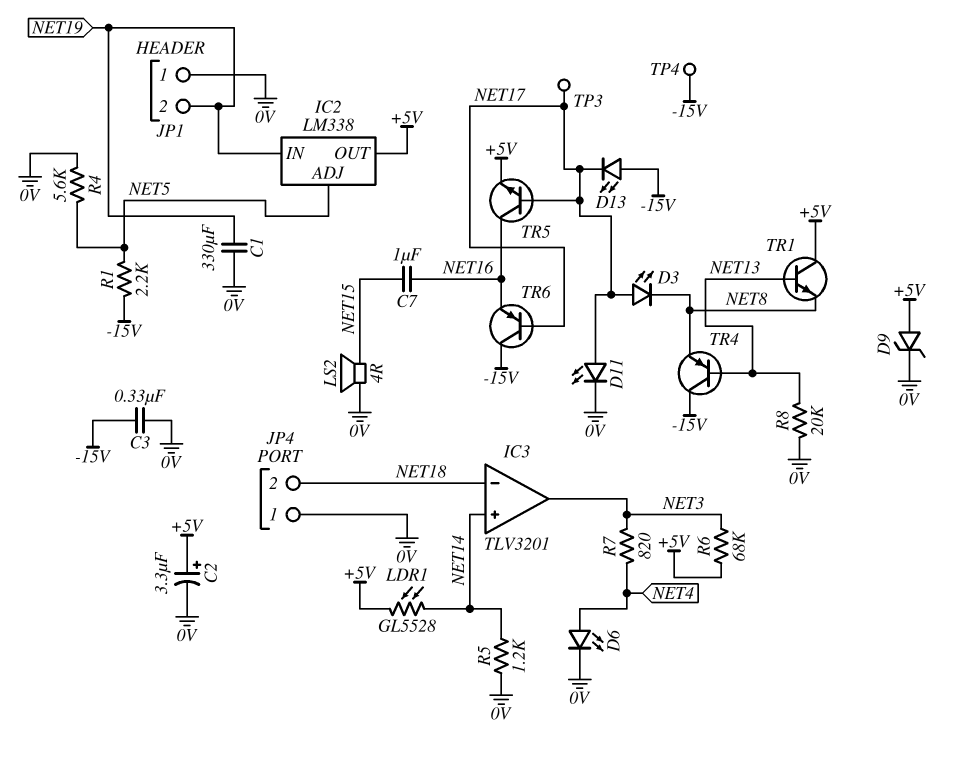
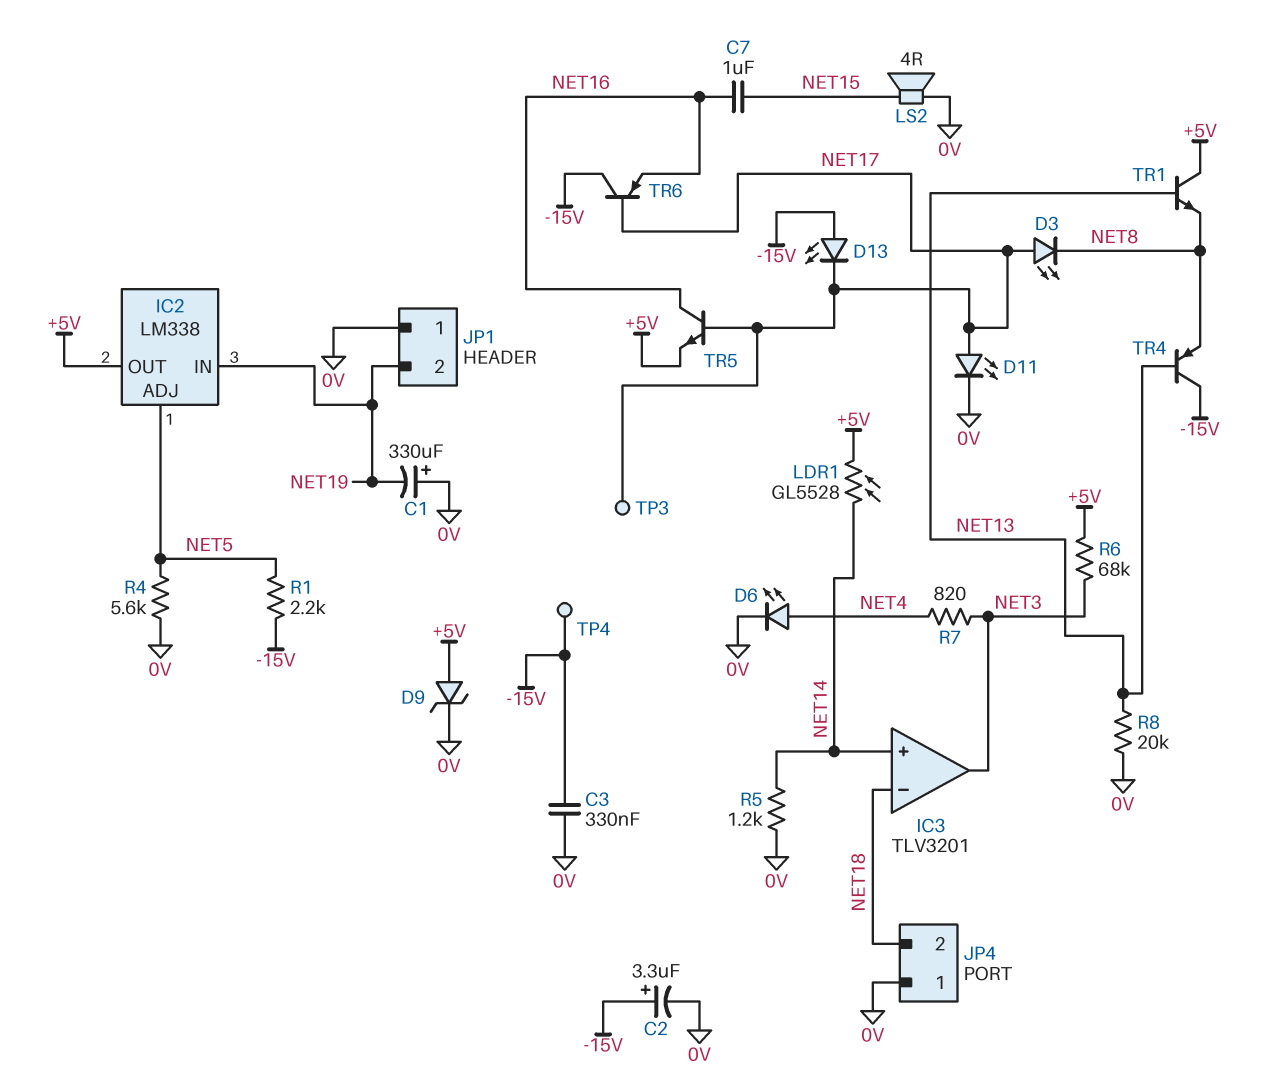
C1: 330uF (0V, NET19) -> 330uF (plus 0V, minus NET19)
C2: 3.3uF (plus +5V, minus 0V) -> 3.3uF (plus -15V, minus 0V)

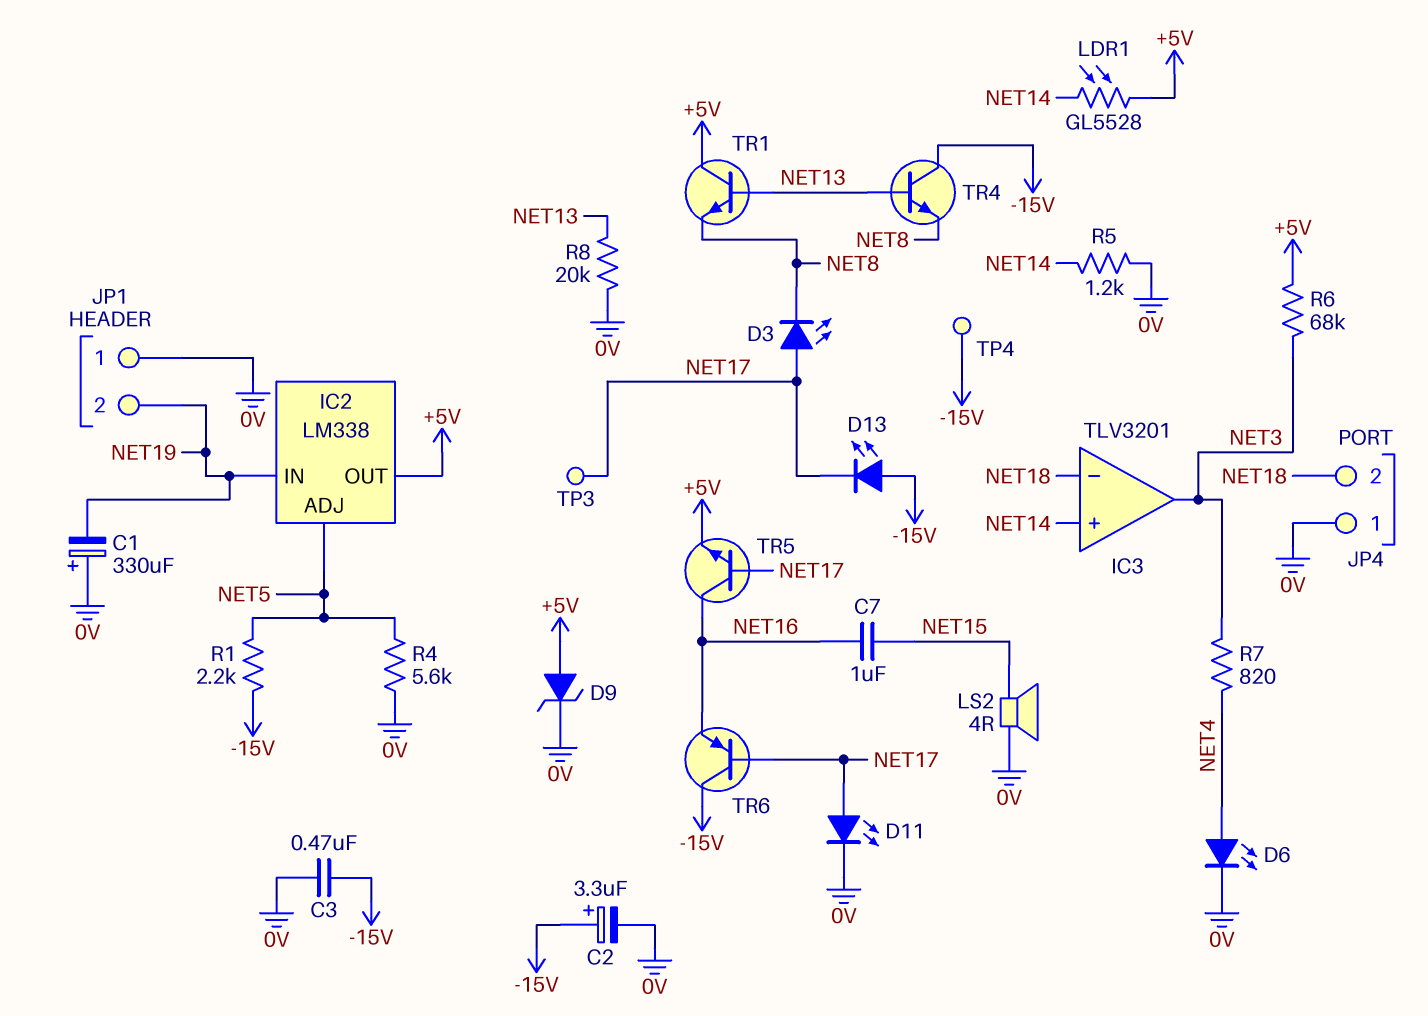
C3: 330nF (-15V, 0V) -> 470nF (-15V, 0V)
TR4: PNP (B NET13, C -15V, E NET8) -> NPN (B NET13, C -15V, E NET8)

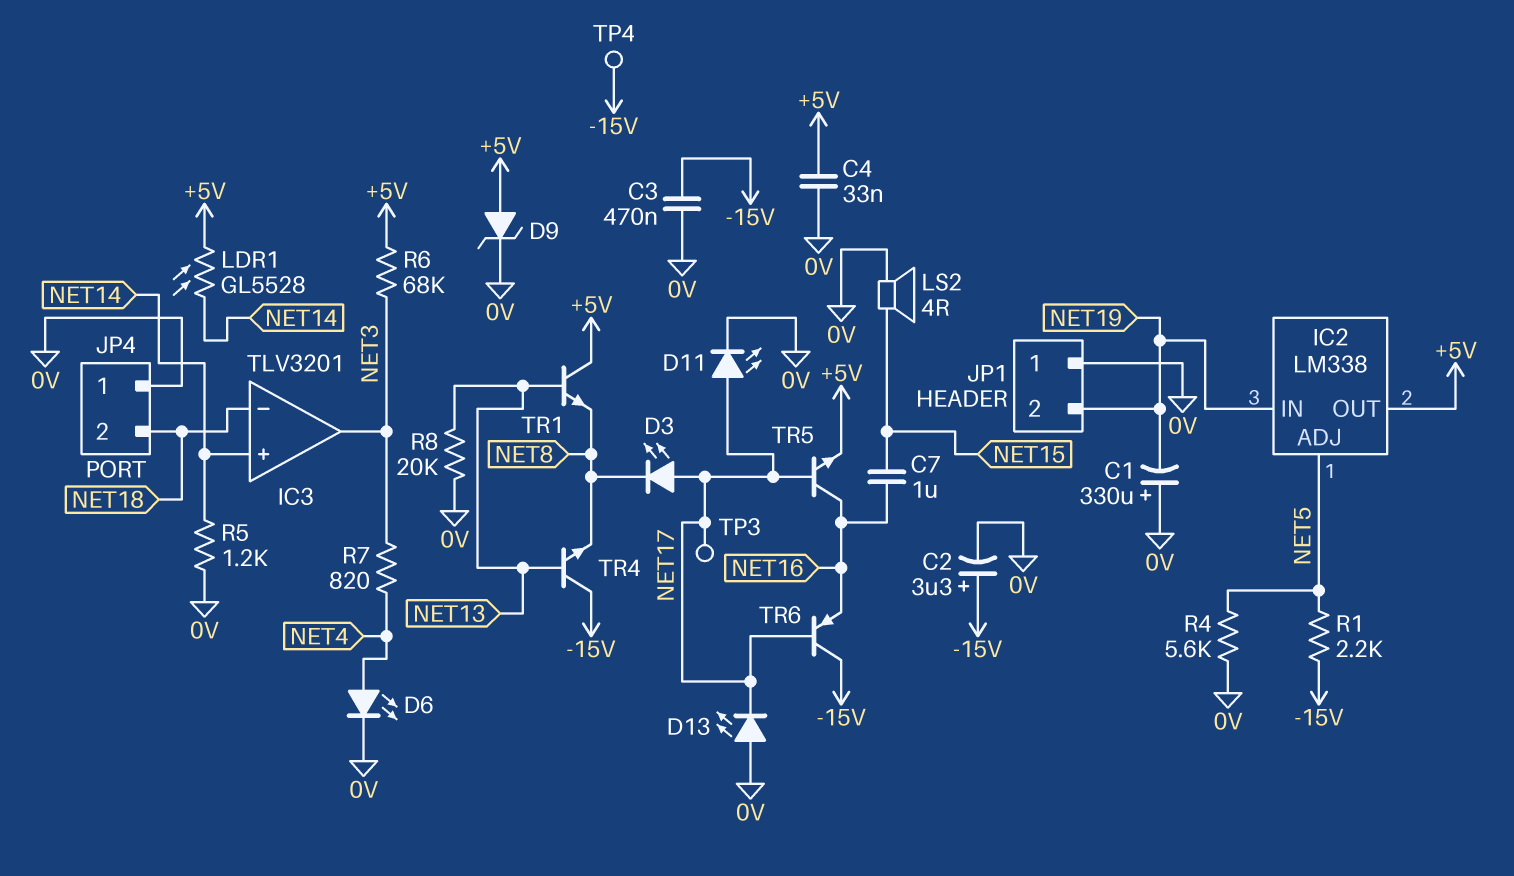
C4: none -> 33nF (+5V, 0V)
D13: LED (A -15V, K NET17) -> LED (A 0V, K NET17)

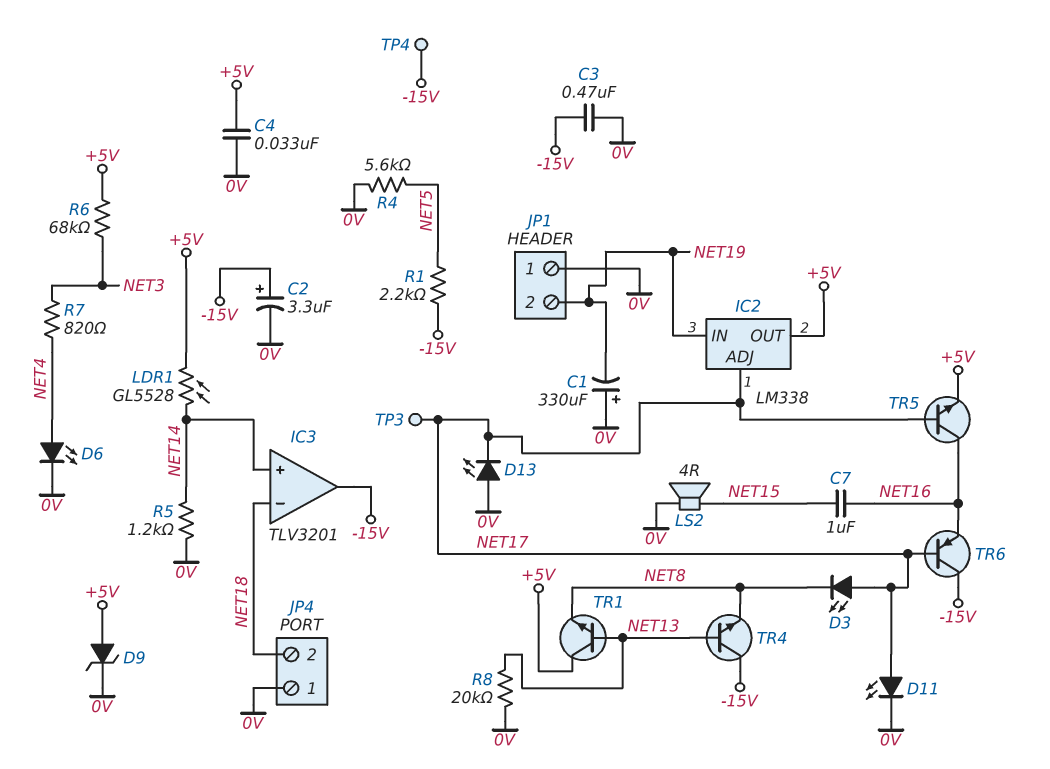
IC2 pin ADJ: NET5 -> NET17
IC3 pin out: NET3 -> -15V

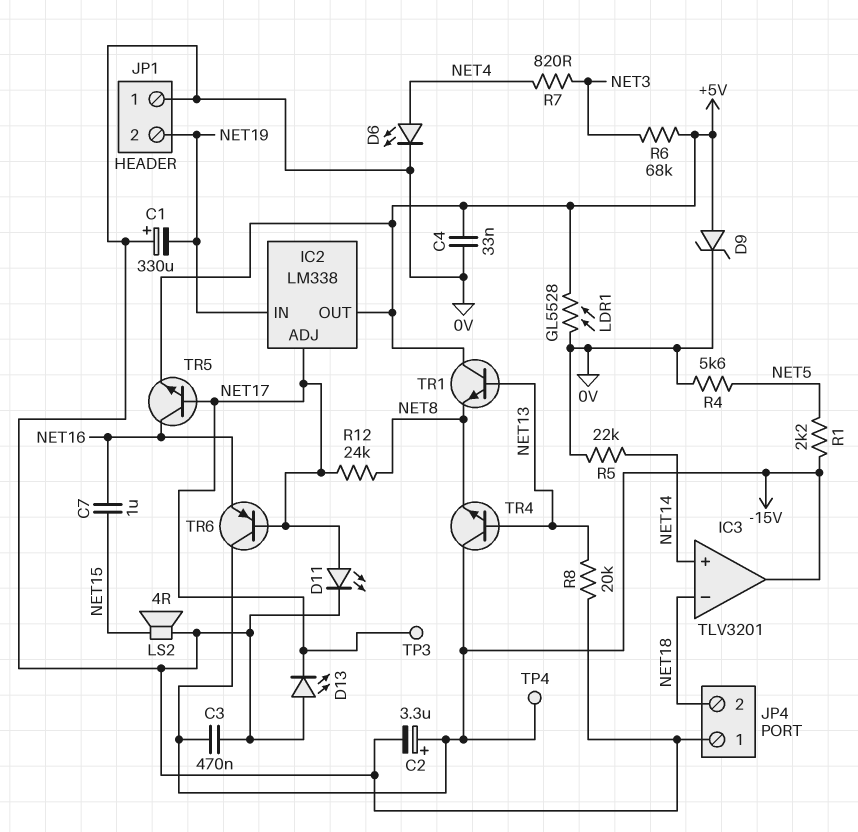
D3: LED (A NET17, K NET8) -> none
LDR1: GL5528 (+5V, NET14) -> GL5528 (+5V, 0V)
R5: 1.2k (0V, NET14) -> 22k (0V, NET14)
R12: none -> 24k (NET8, NET17)

